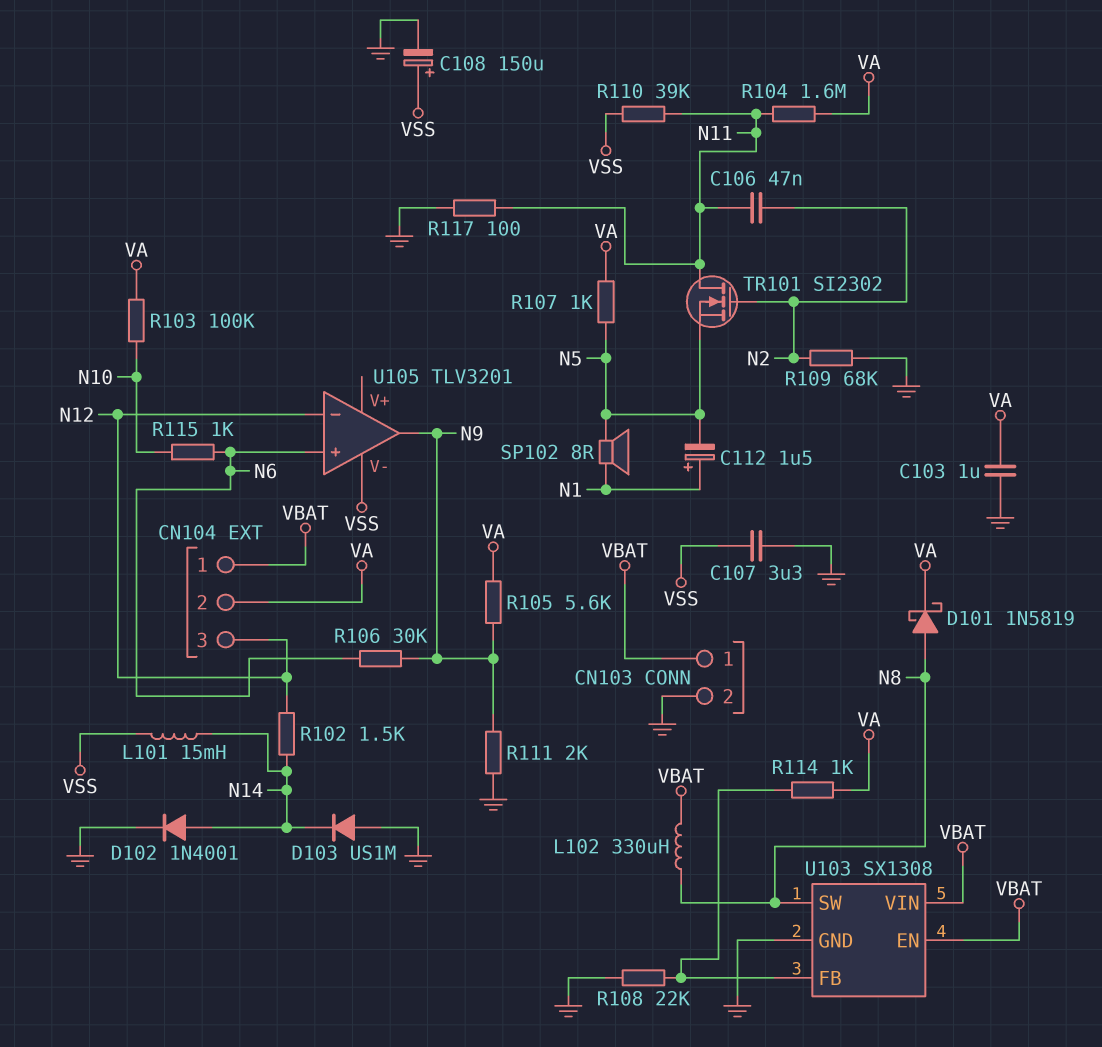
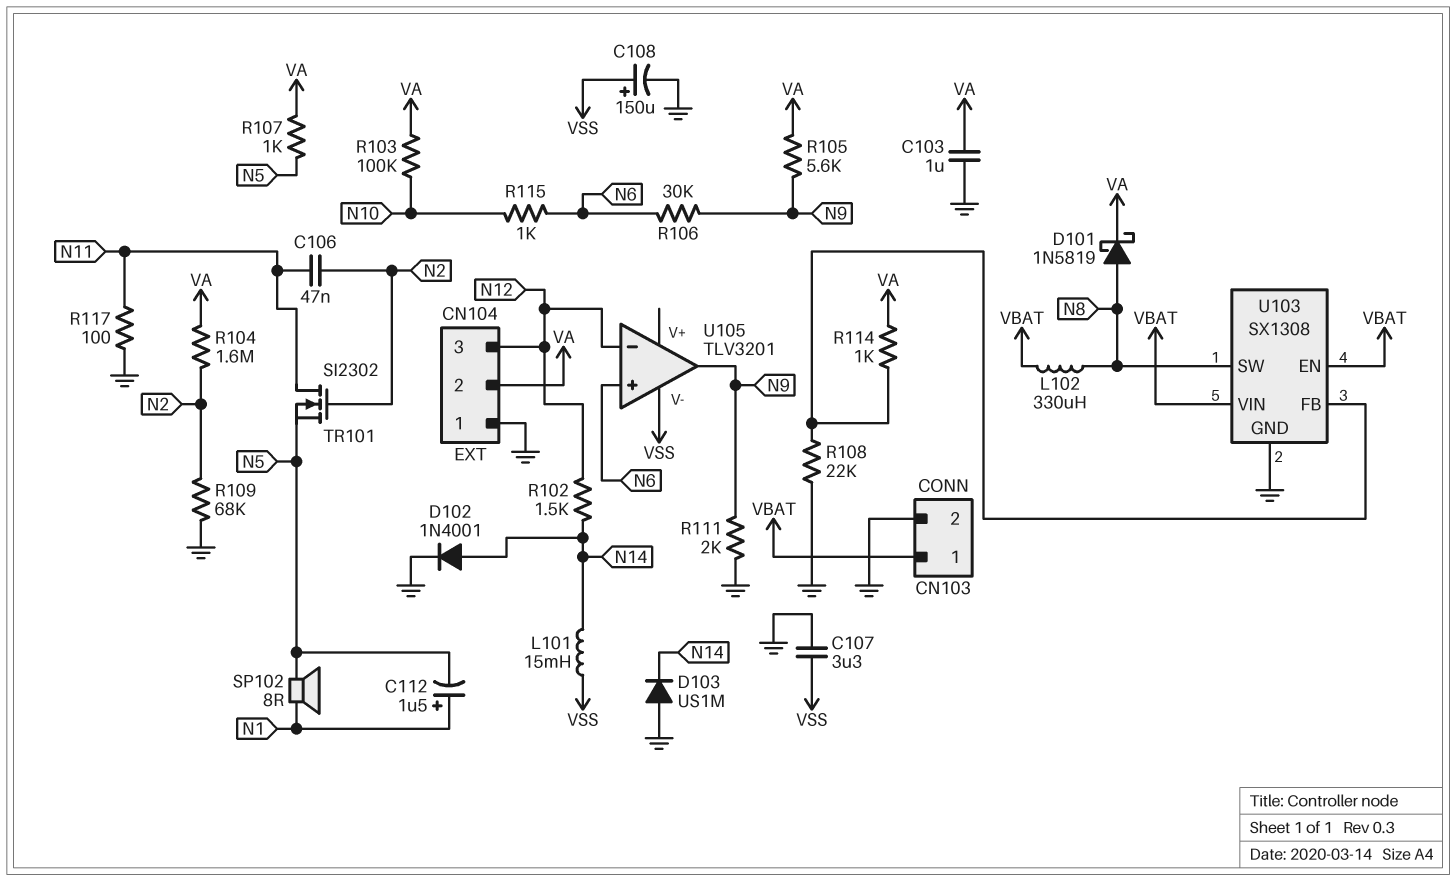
CN104 pin 1: VBAT -> GND
R104: 1.6M (N11, VA) -> 1.6M (N2, VA)
R110: 39k (N11, VSS) -> none

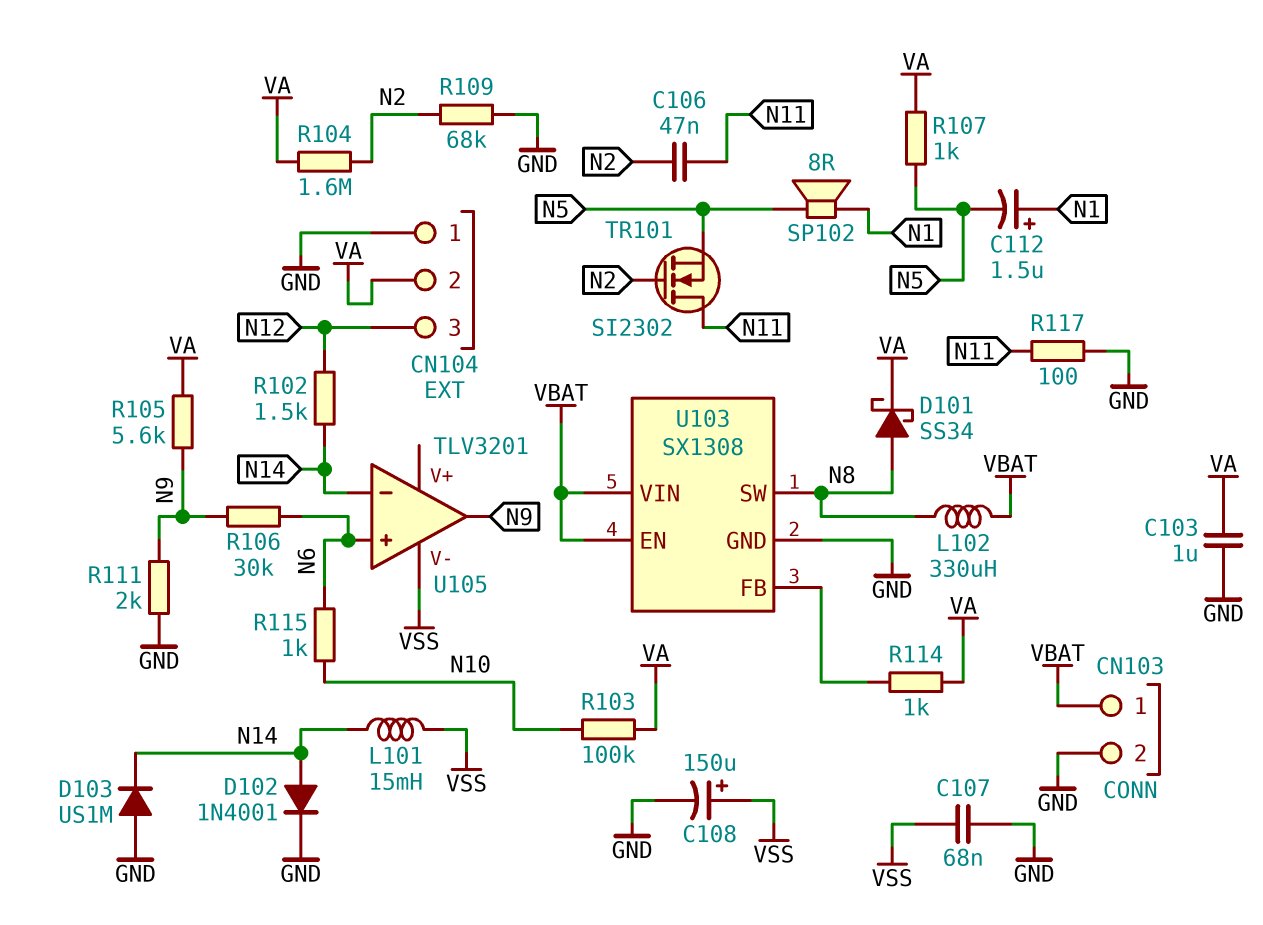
C107: 3.3uF (GND, VSS) -> 68nF (GND, VSS)
D101: schottky 1N5819 (A N8, K VA) -> schottky SS34 (A N8, K VA)
R108: 22k (GND, U103/FB) -> none
U105 pin in-: N12 -> N14

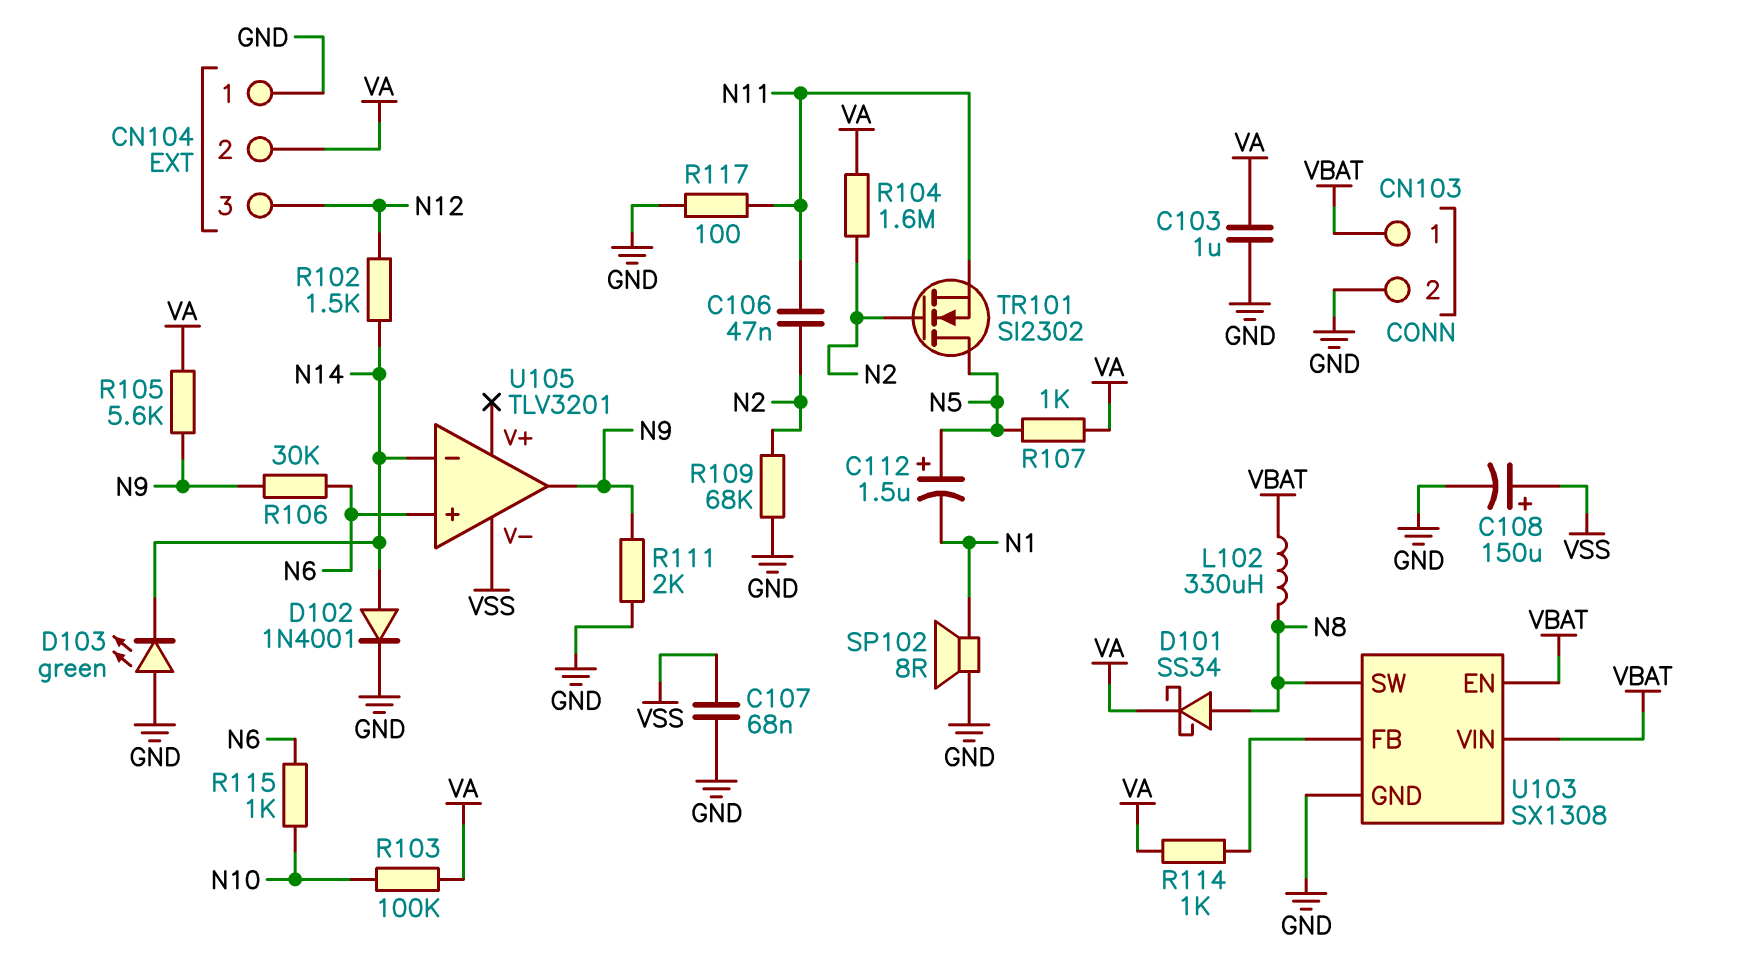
C112: 1.5uF (plus N1, minus N5) -> 1.5uF (plus N5, minus N1)
D103: diode US1M (A GND, K N14) -> LED green (A GND, K N14)
L101: 15mH (N14, VSS) -> none
SP102: speaker 8R (N1, N5) -> speaker 8R (GND, N1)
TR101: NMOS SI2302 (G N2, D N11, S N5) -> NMOS SI2302 (G N2, D N5, S N11)

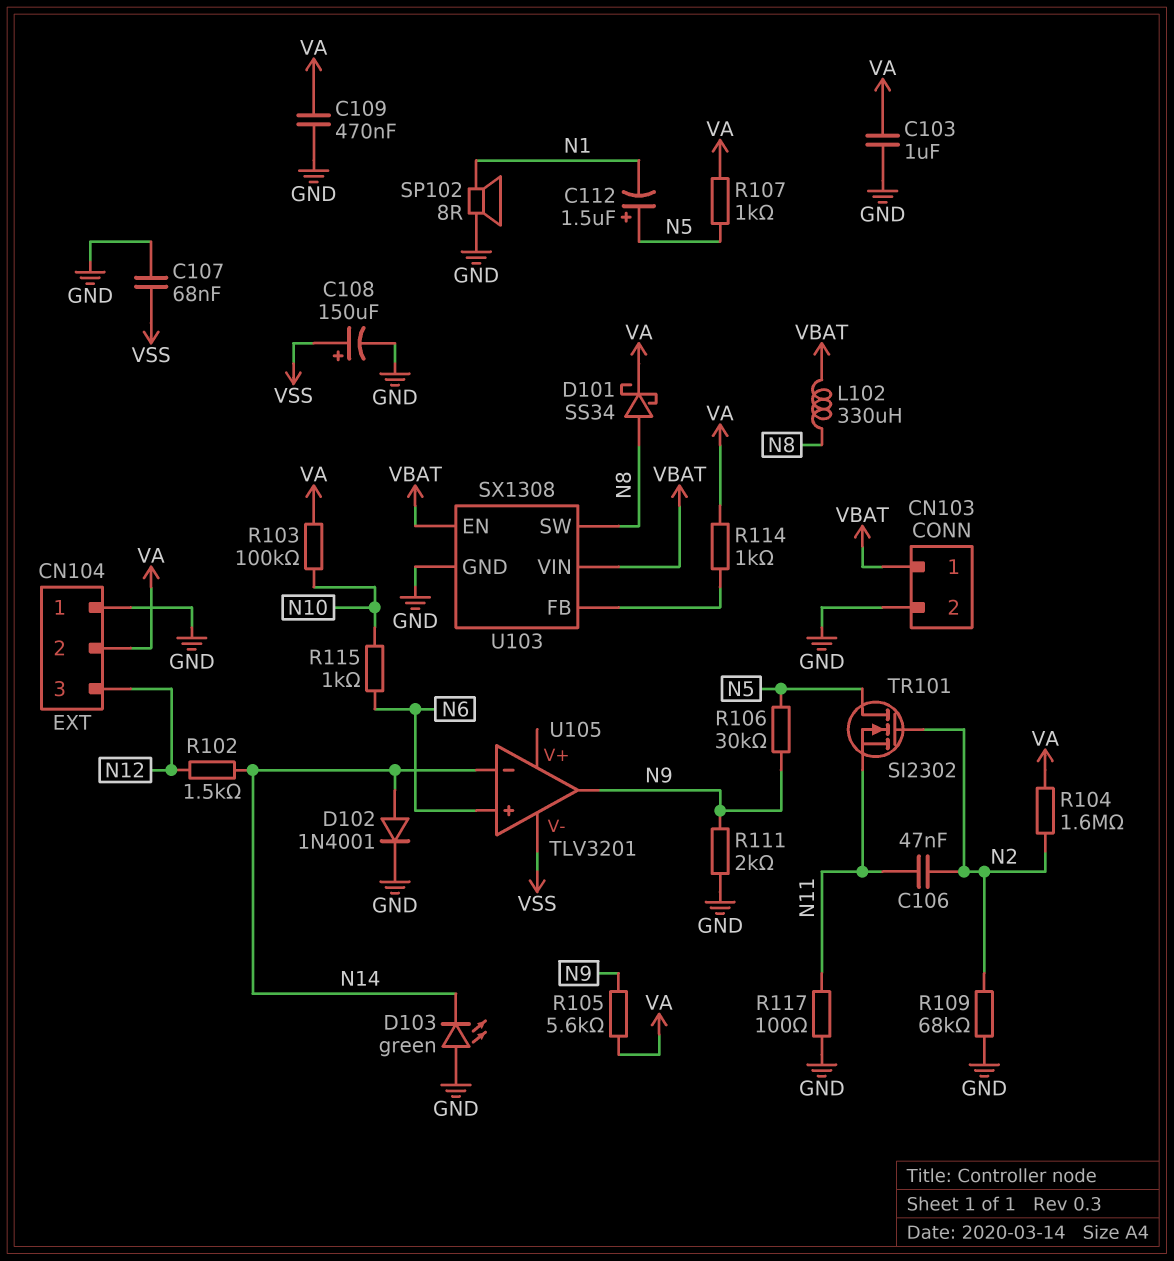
C109: none -> 470nF (GND, VA)
R106: 30k (N6, N9) -> 30k (N5, N9)

